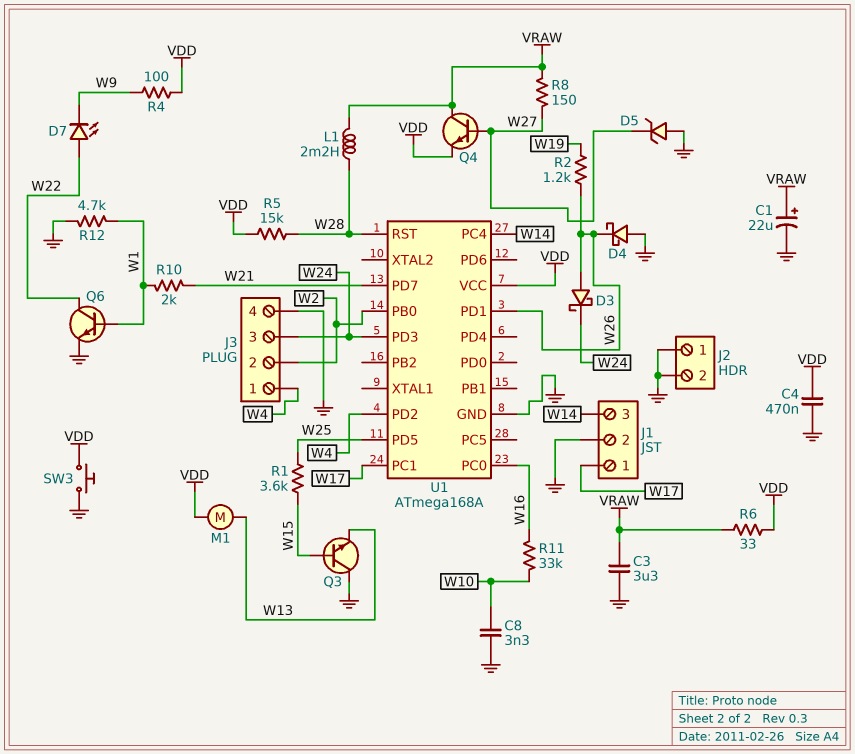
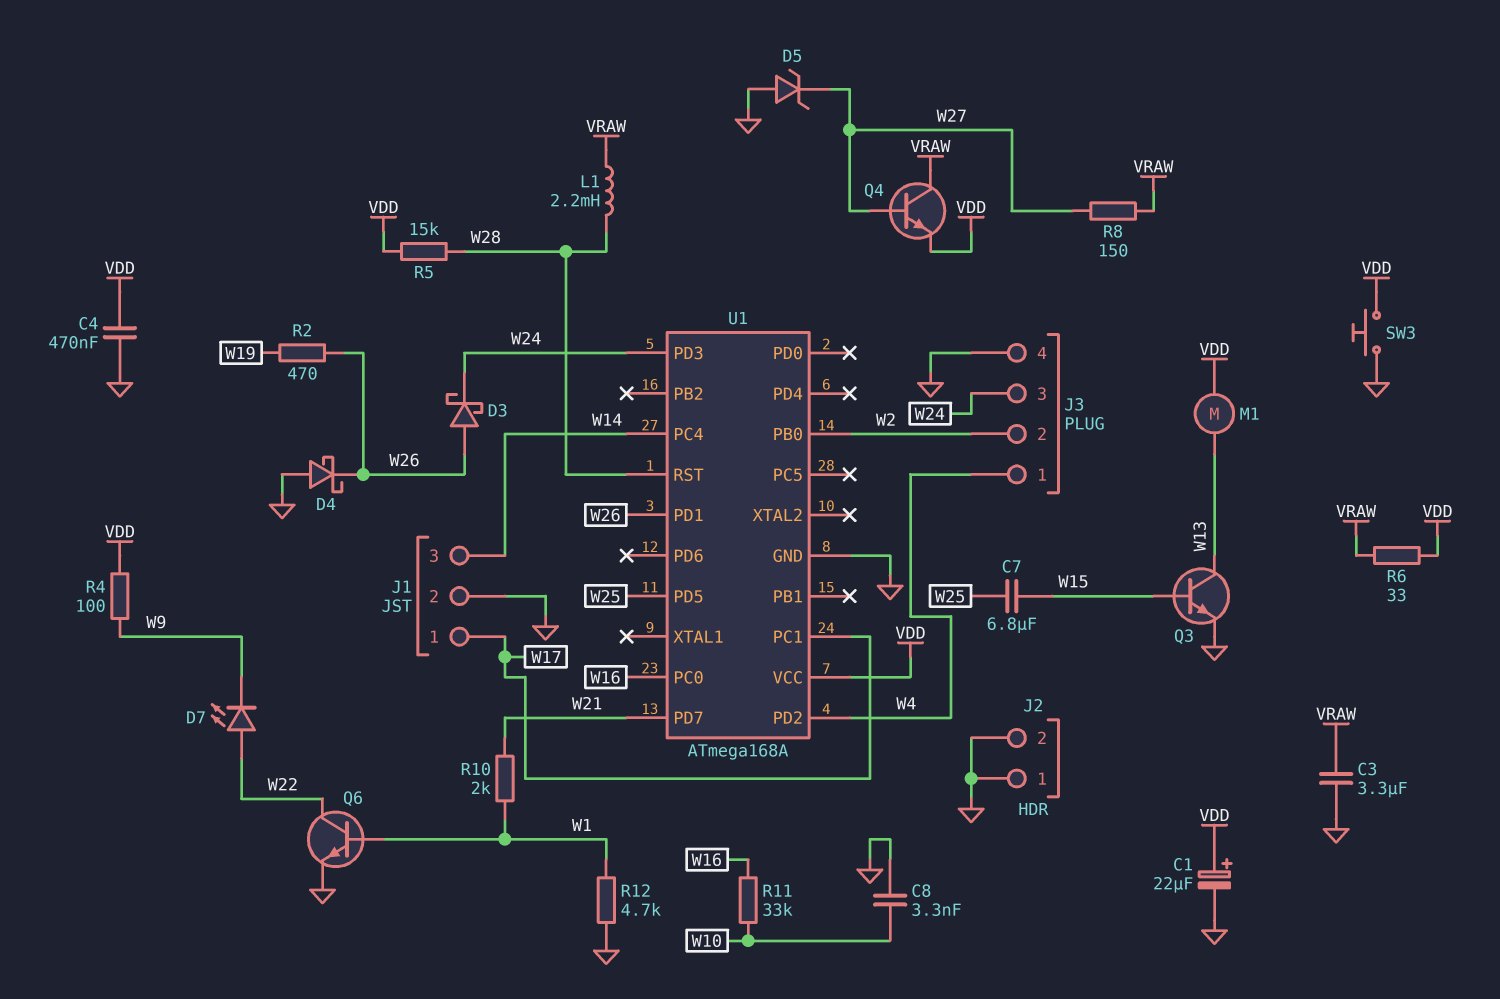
C1: 22uF (plus VRAW, minus GND) -> 22uF (plus VDD, minus GND)
C7: none -> 6.8uF (W15, W25)
Q3: NPN (B W15, C GND, E W13) -> NPN (B W15, C W13, E GND)
R1: 3.6k (W15, W25) -> none
R2: 1.2k (W19, W26) -> 470 (W19, W26)

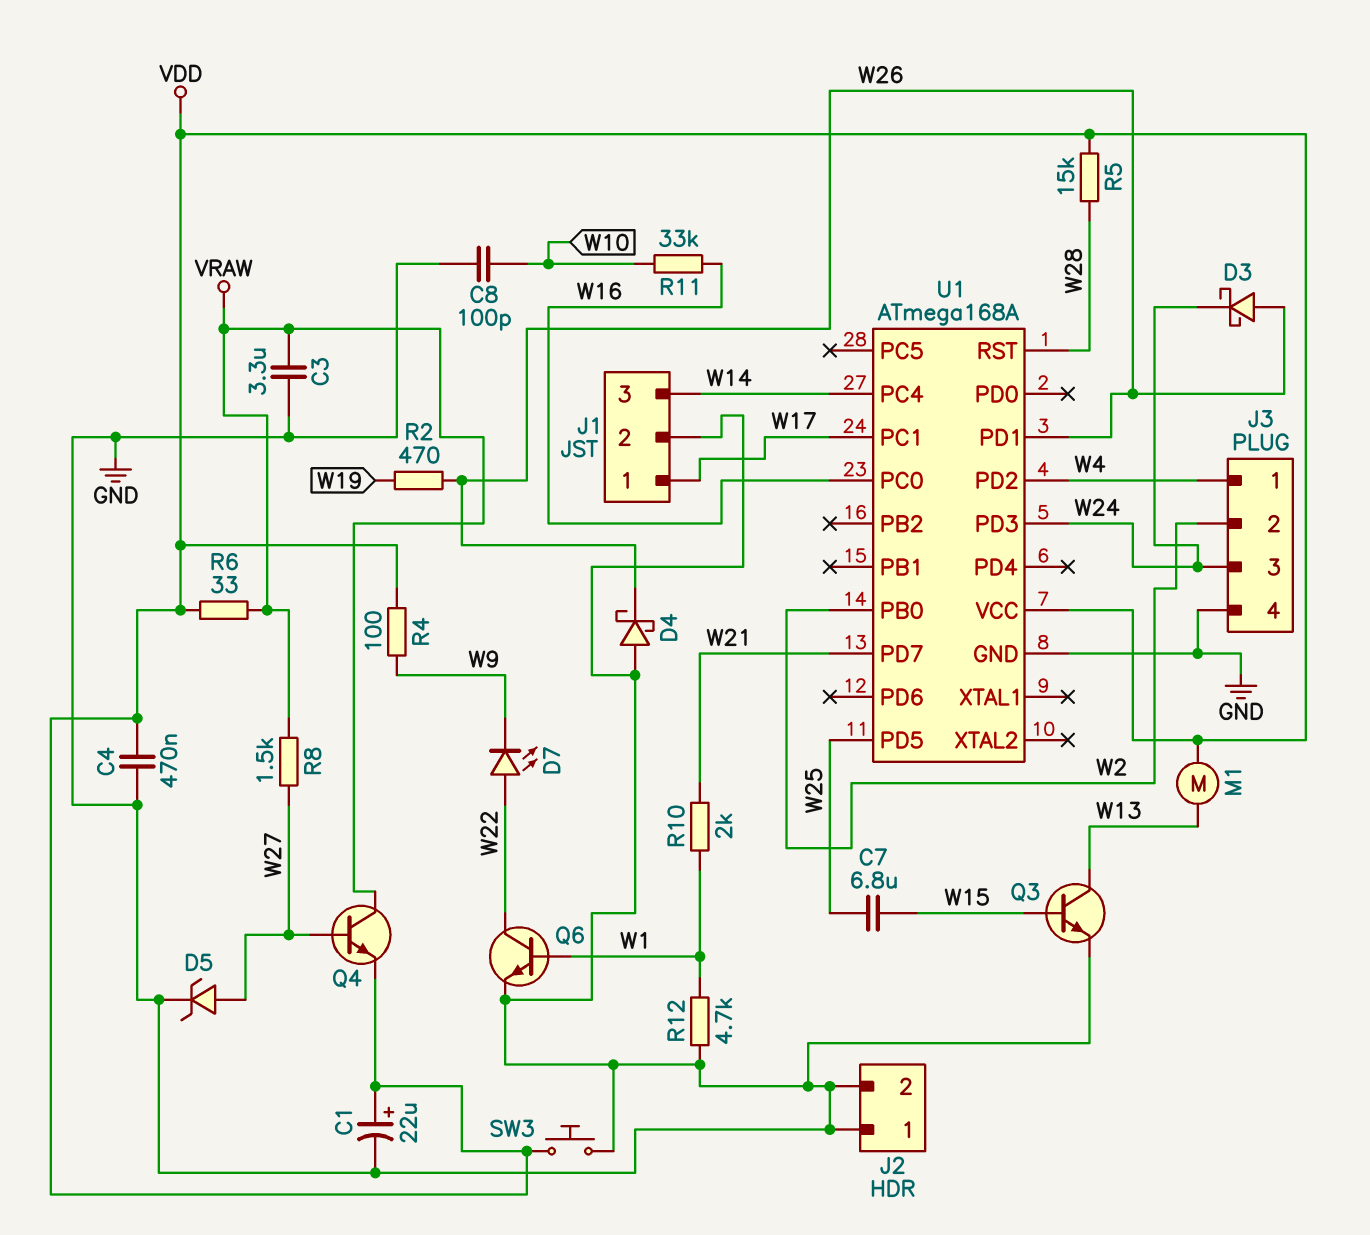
C8: 3.3nF (GND, W10) -> 100pF (GND, W10)
D5: zener (A GND, K W27) -> zener (A W27, K GND)
L1: 2.2mH (VRAW, W28) -> none
R8: 150 (VRAW, W27) -> 1.5k (VRAW, W27)

